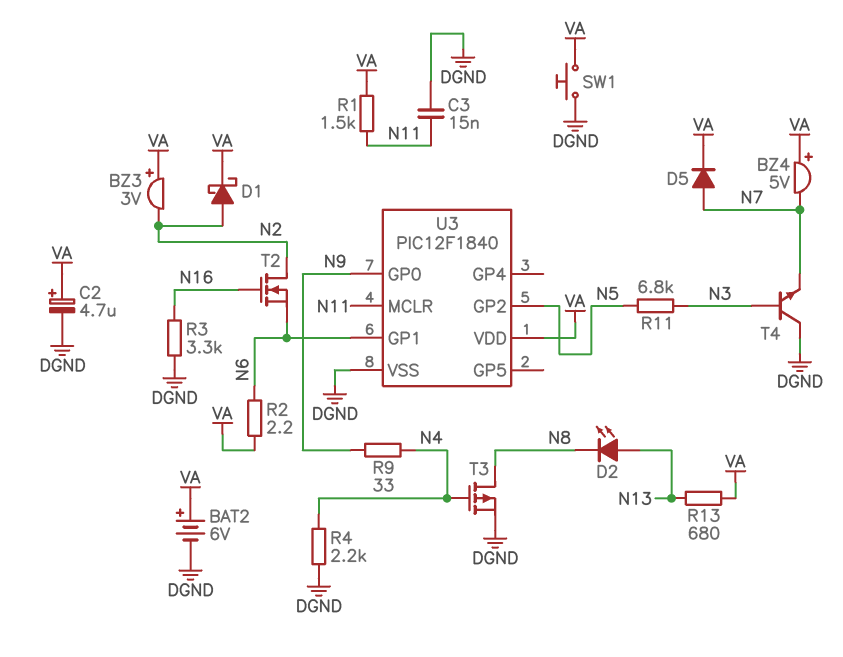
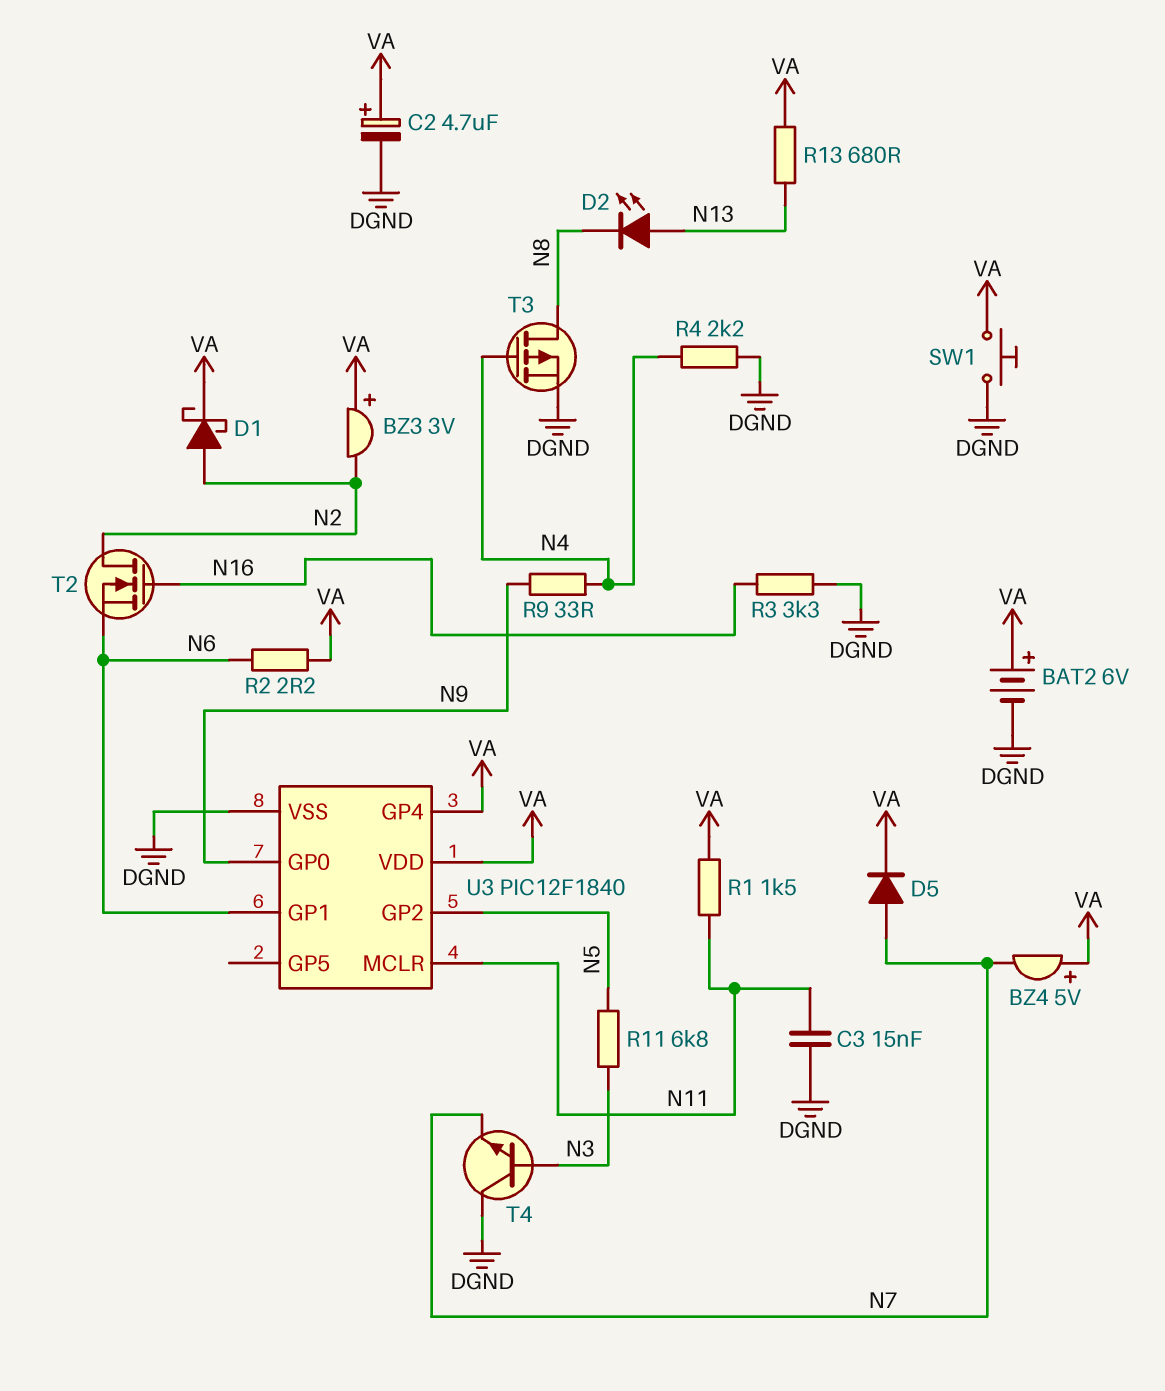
U3 pin GP4: none -> VA

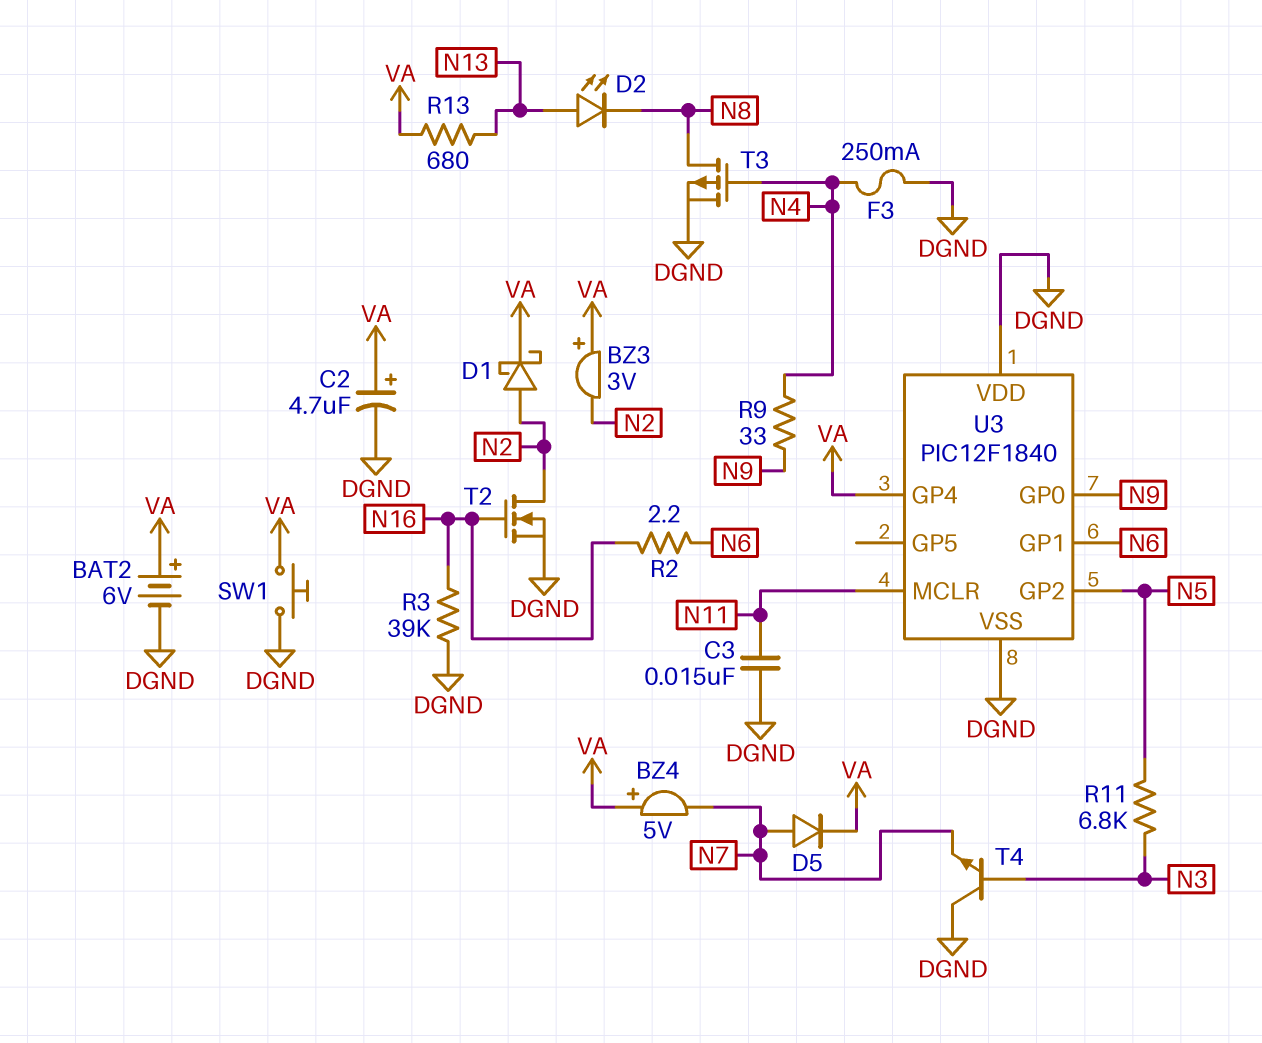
F3: none -> 250mA (DGND, N4)
R1: 1.5k (N11, VA) -> none
R2: 2.2 (N6, VA) -> 2.2 (N6, N16)
R3: 3.3k (DGND, N16) -> 39k (DGND, N16)
R4: 2.2k (DGND, N4) -> none
T2: NMOS (G N16, D N2, S N6) -> NMOS (G N16, D N2, S DGND)
U3 pin VDD: VA -> DGND

